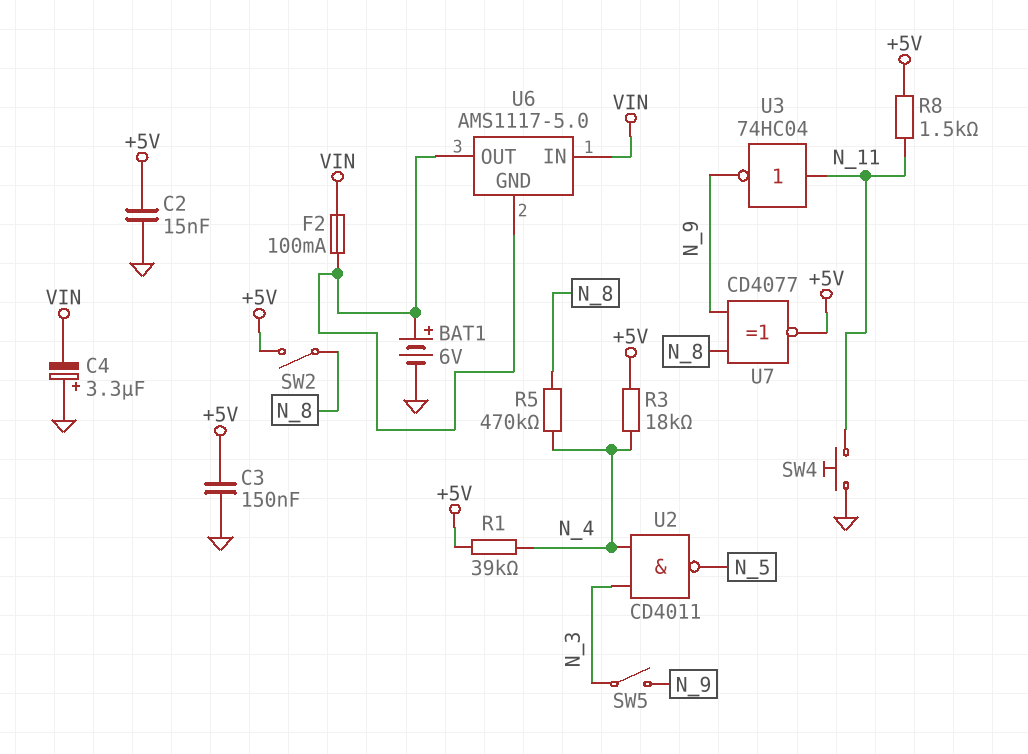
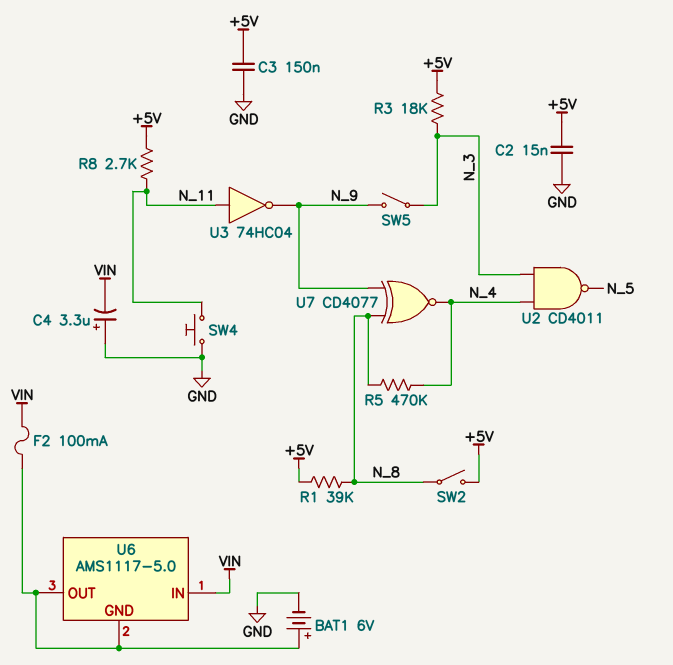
R1: 39k (+5V, N_4) -> 39k (+5V, N_8)
R3: 18k (+5V, N_4) -> 18k (+5V, N_3)
R8: 1.5k (+5V, N_11) -> 2.7k (+5V, N_11)
U7: XNOR CD4077 (in N_8, in N_9, out +5V) -> XNOR CD4077 (in N_8, in N_9, out N_4)

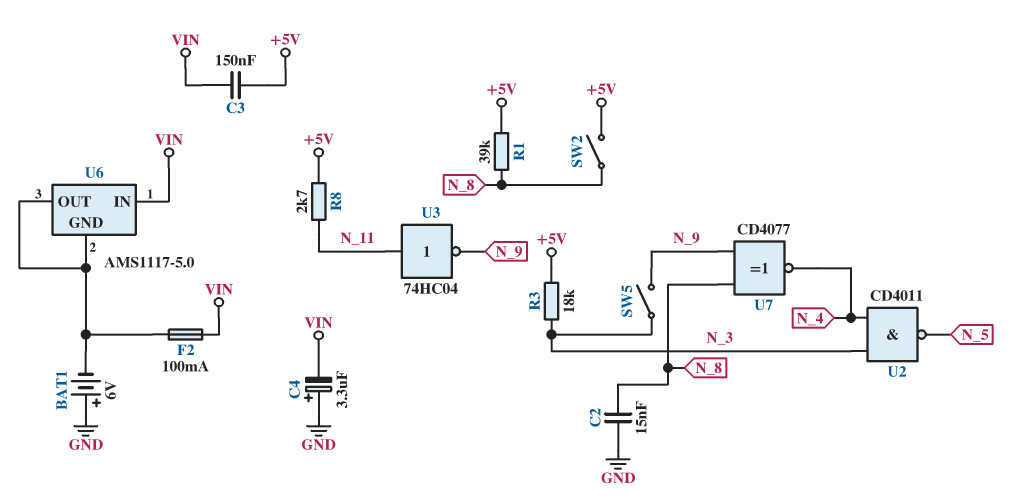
BAT1: 6V (plus U6/GND, minus GND) -> 6V (plus GND, minus U6/GND)
C2: 15nF (+5V, GND) -> 15nF (GND, N_8)
C3: 150nF (+5V, GND) -> 150nF (+5V, VIN)
R5: 470k (N_4, N_8) -> none
SW4: button (GND, N_11) -> none

